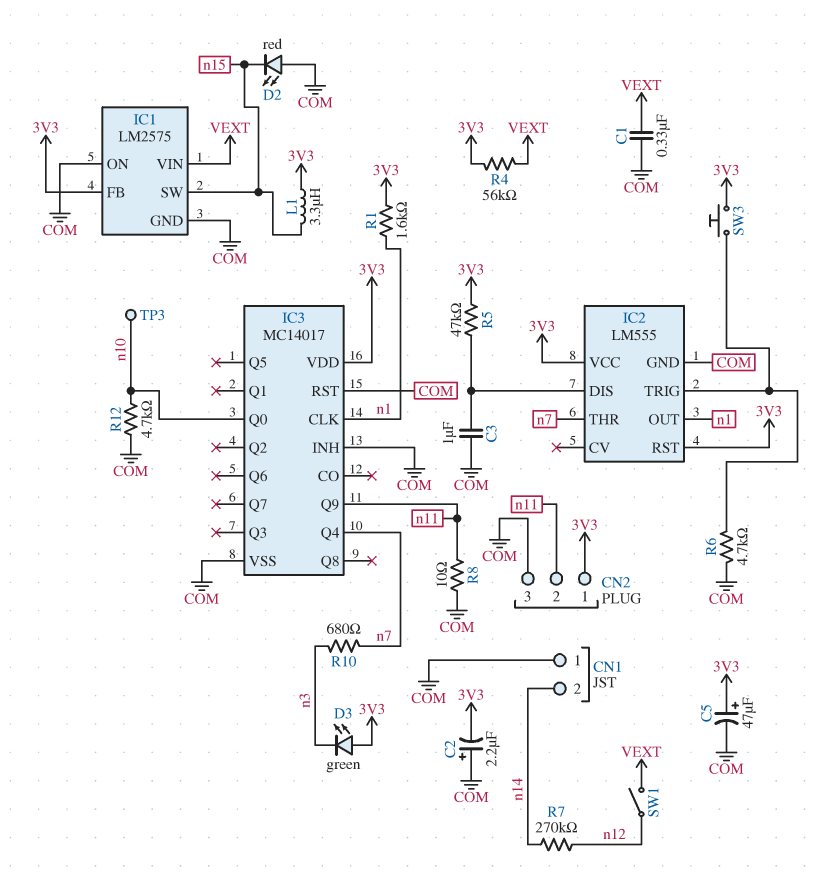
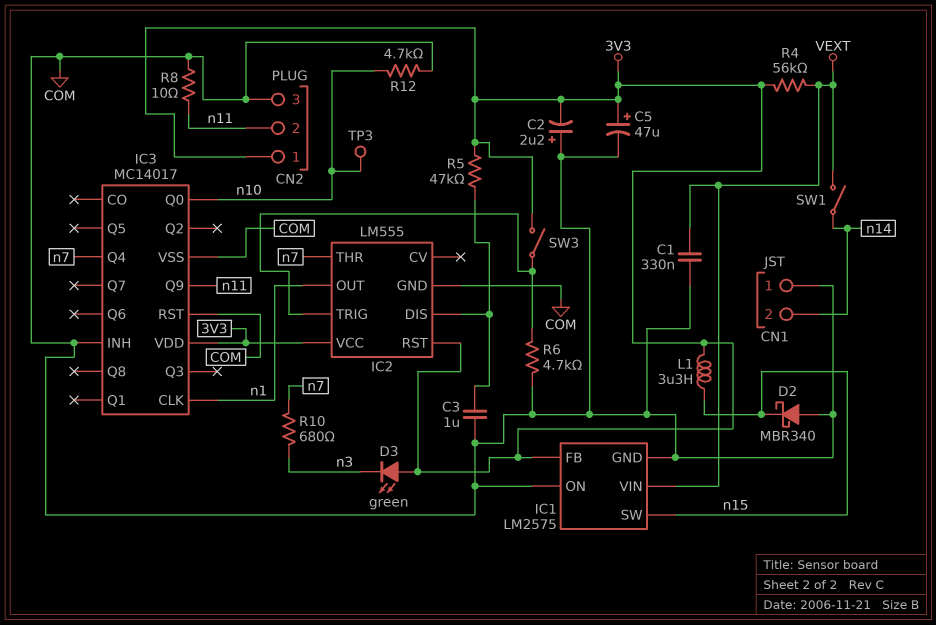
D2: LED red (A COM, K n15) -> schottky MBR340 (A COM, K n15)
R1: 1.6k (3V3, n1) -> none
R7: 270k (n12, n14) -> none
SW1: switch (VEXT, n12) -> switch (VEXT, n14)
SW3: button (3V3, IC2/TRIG) -> switch (3V3, IC2/TRIG)

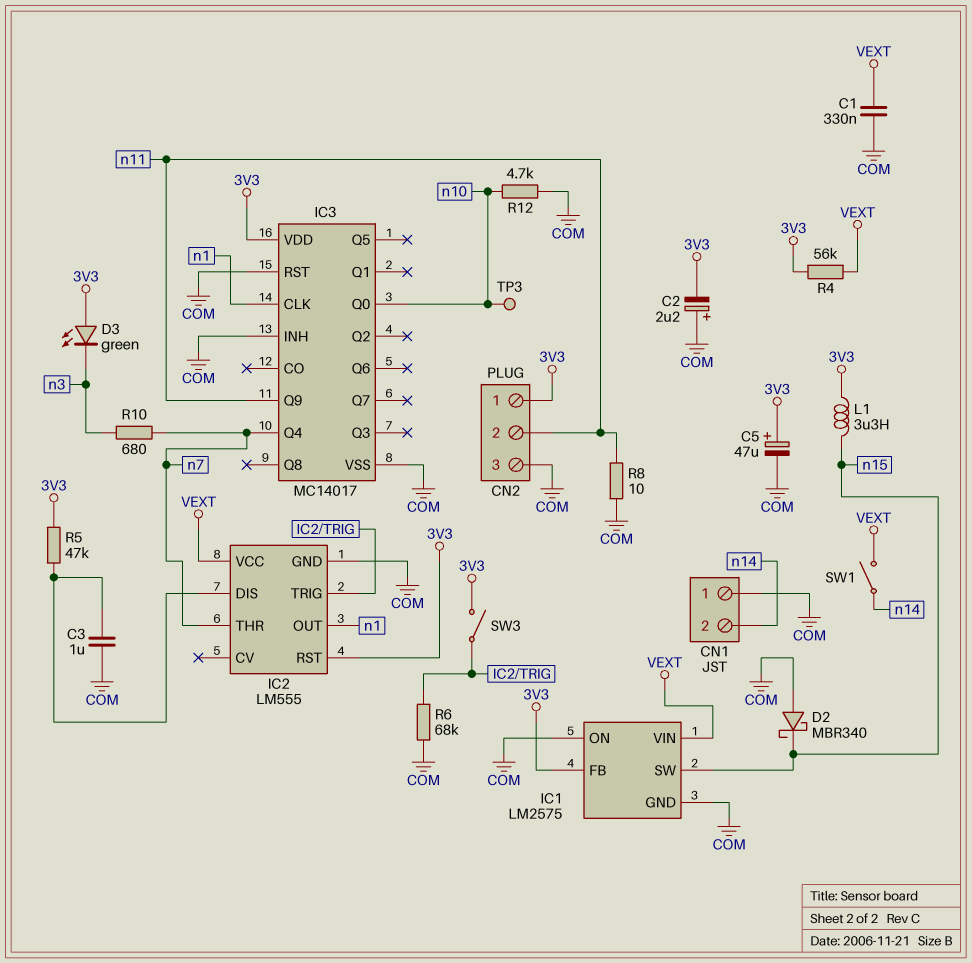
IC2 pin VCC: 3V3 -> VEXT
R6: 4.7k (COM, IC2/TRIG) -> 68k (COM, IC2/TRIG)

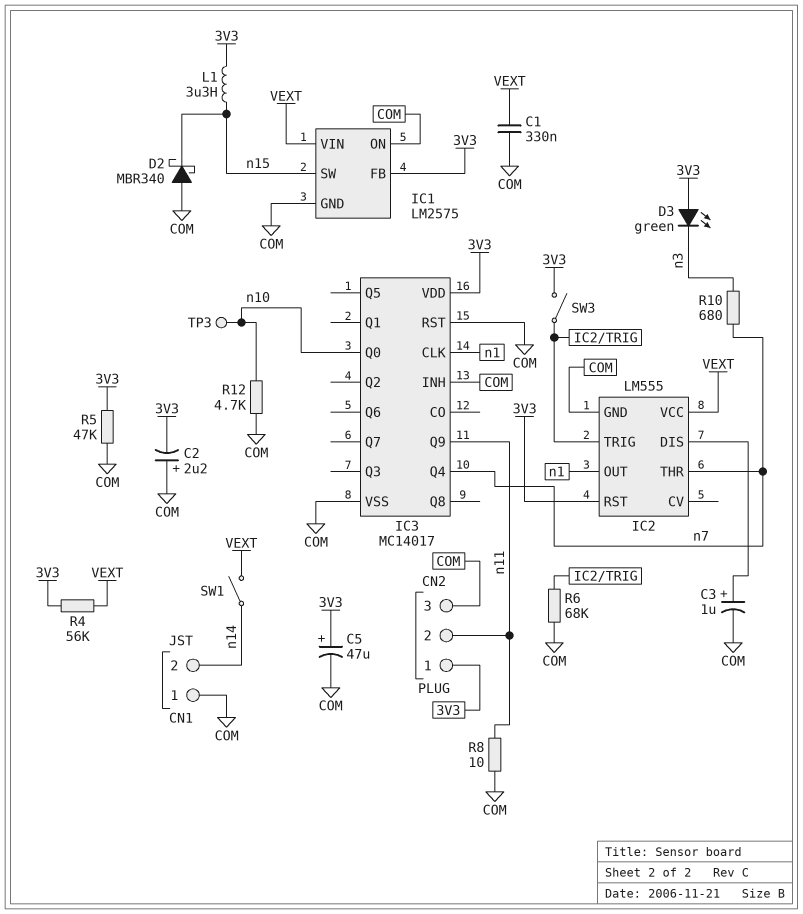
C3: 1uF (COM, IC2/DIS) -> 1uF (plus IC2/DIS, minus COM)
R5: 47k (3V3, IC2/DIS) -> 47k (3V3, COM)

